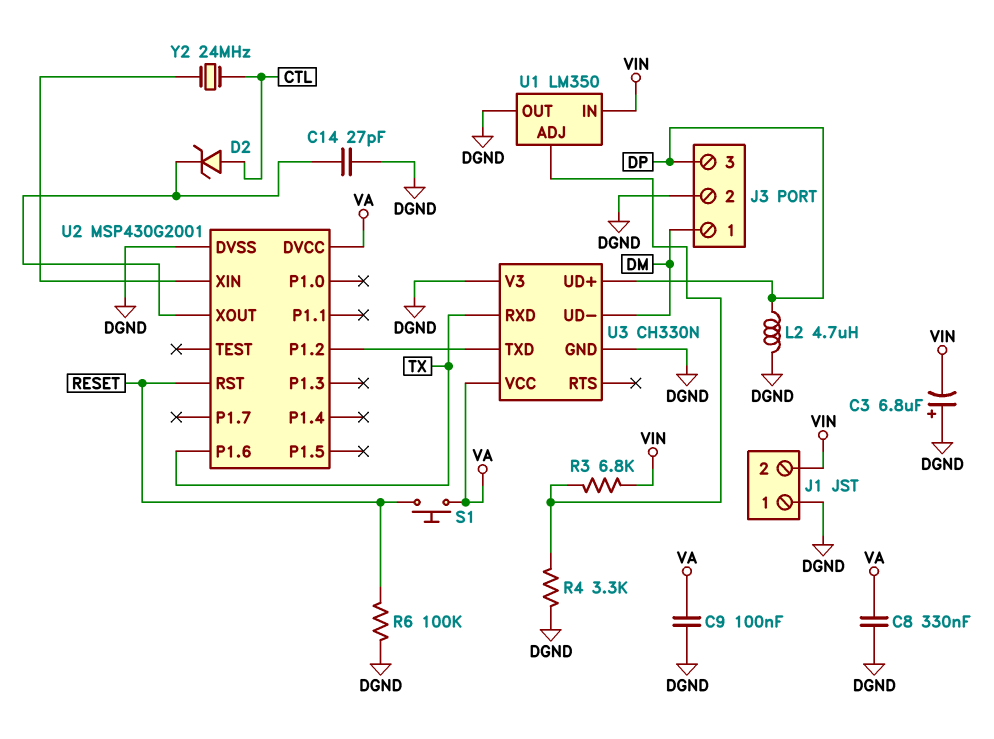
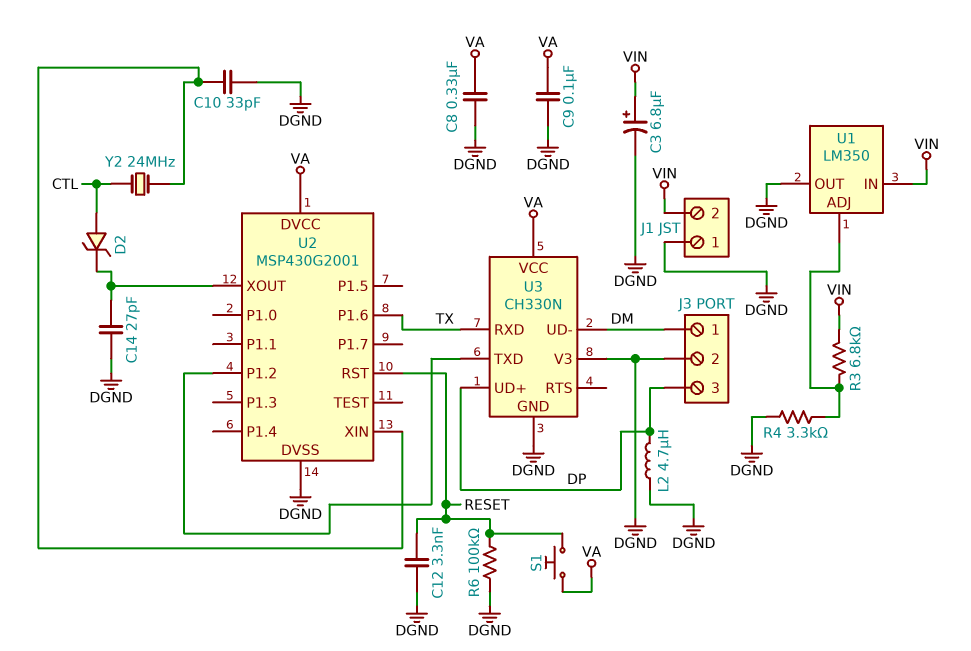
C3: 6.8uF (plus DGND, minus VIN) -> 6.8uF (plus VIN, minus DGND)
C10: none -> 33pF (DGND, U2/XIN)
C12: none -> 3.3nF (DGND, RESET)

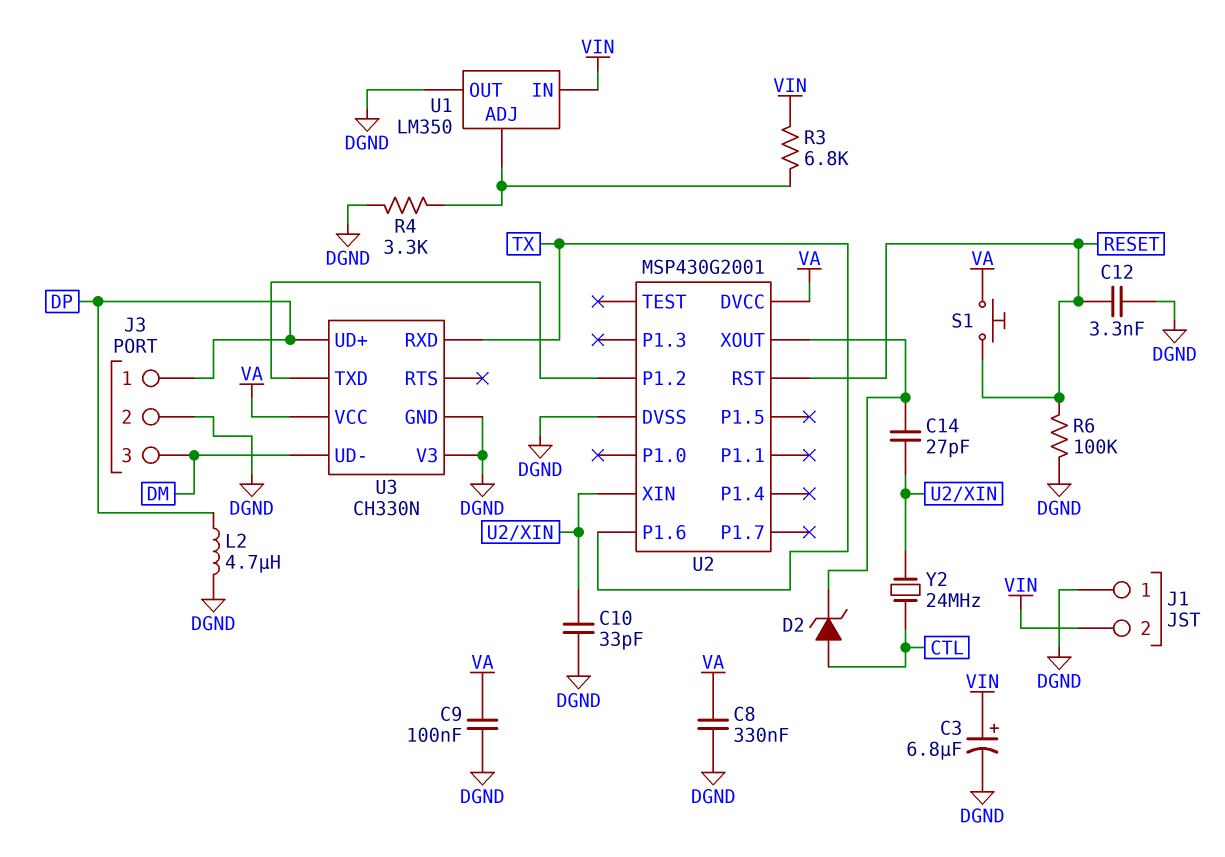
C14: 27pF (DGND, U2/XOUT) -> 27pF (U2/XIN, U2/XOUT)
J3 pin 1: DM -> DP
J3 pin 3: DP -> DM

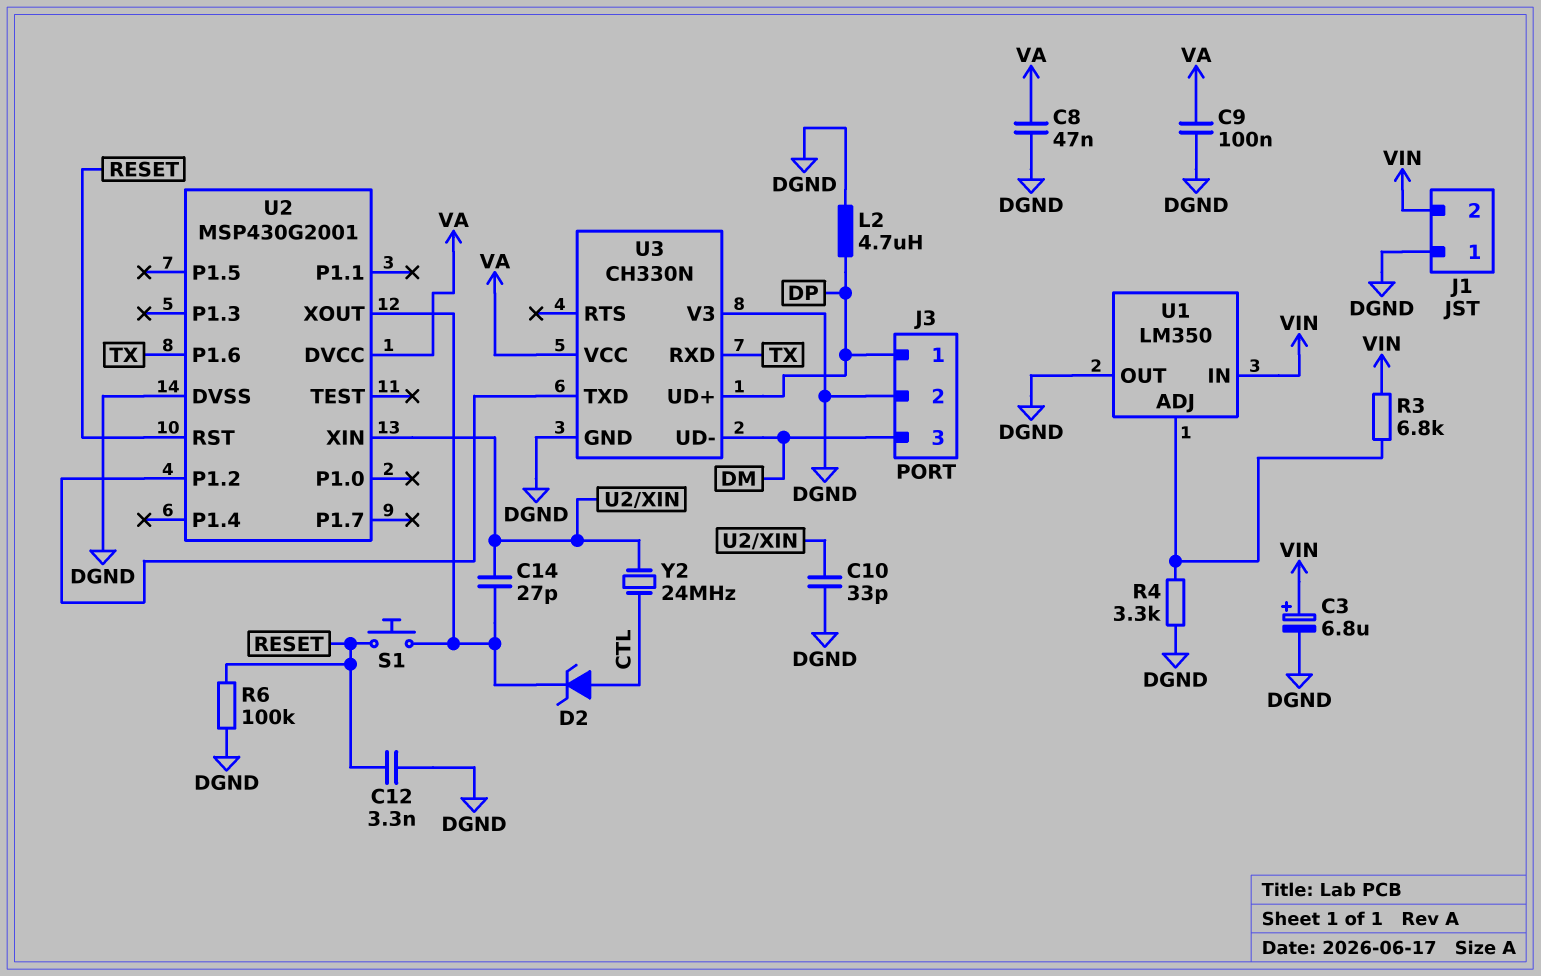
C8: 330nF (DGND, VA) -> 47nF (DGND, VA)
S1: button (RESET, VA) -> button (RESET, U2/XOUT)

